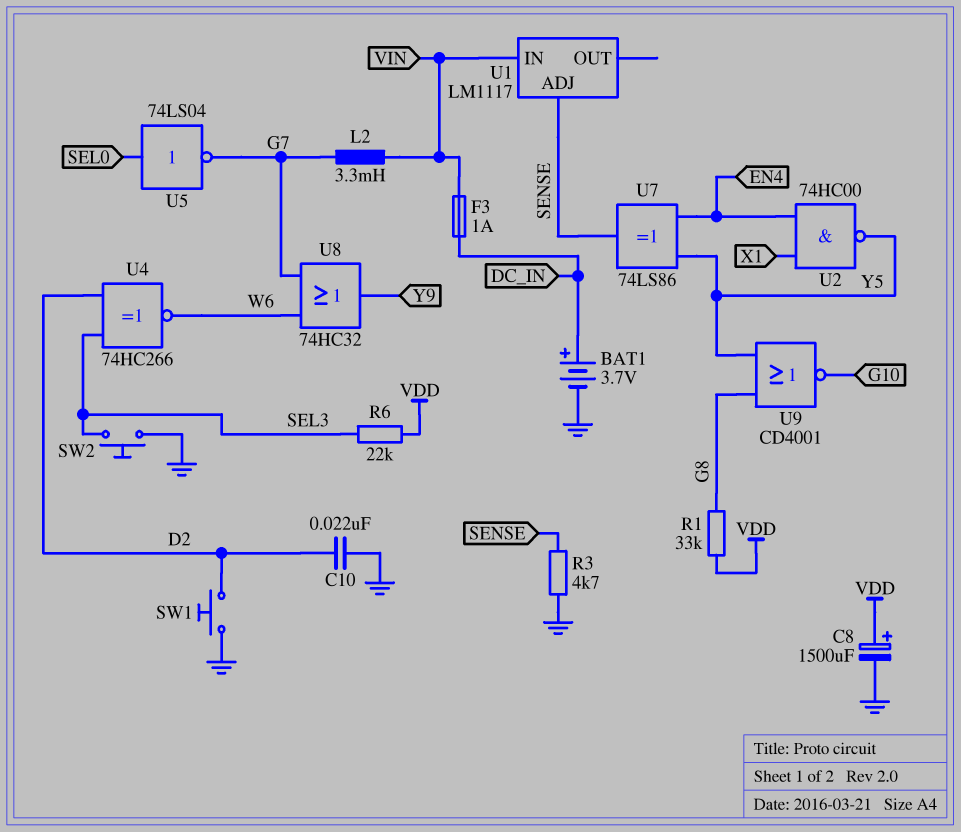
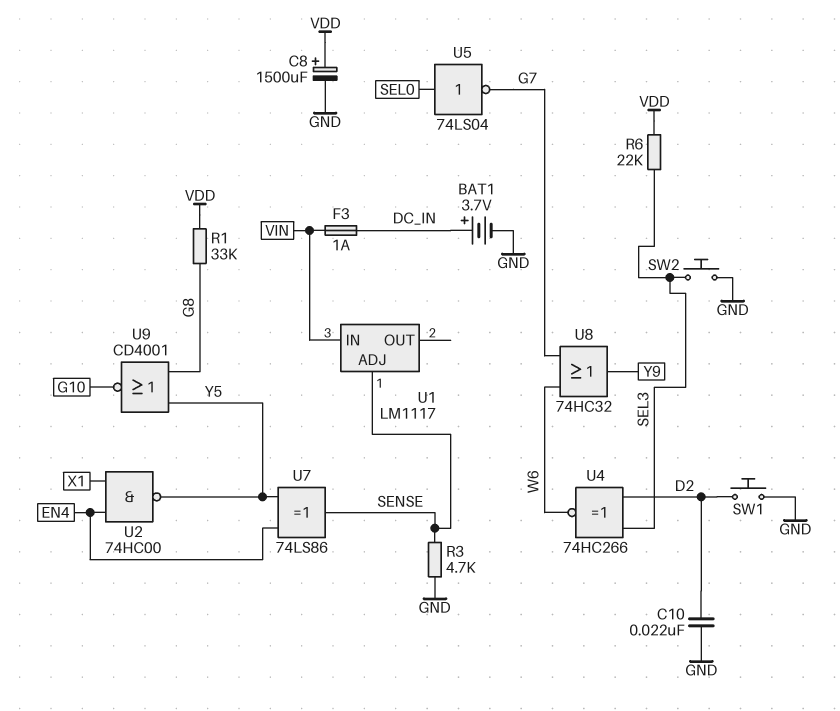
L2: 3.3mH (G7, VIN) -> none

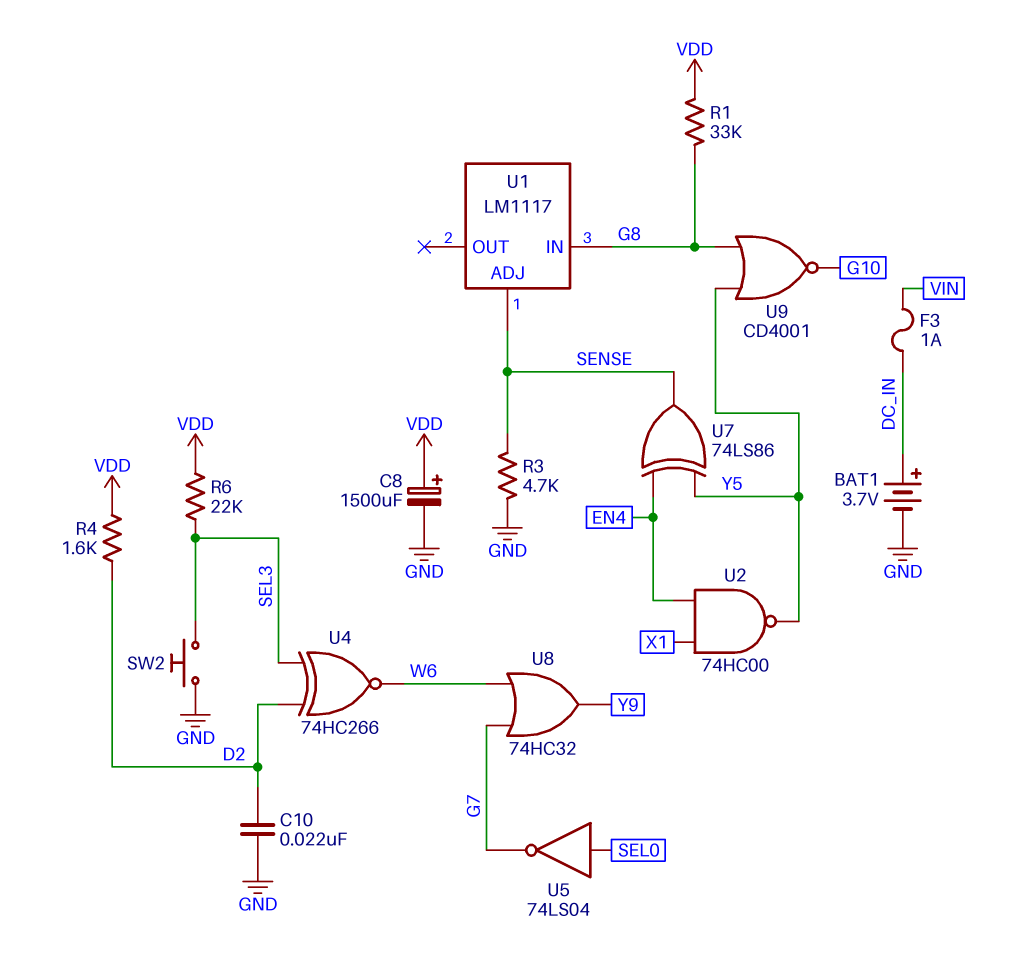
R4: none -> 1.6k (D2, VDD)
SW1: button (D2, GND) -> none
U1 pin IN: VIN -> G8

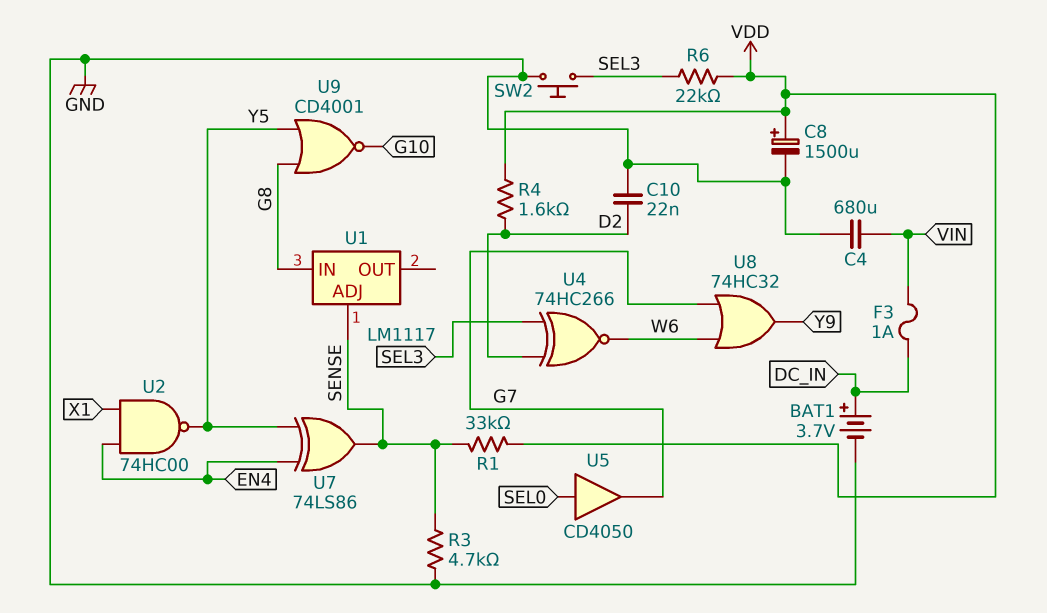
C4: none -> 680uF (GND, VIN)
R1: 33k (G8, VDD) -> 33k (SENSE, VDD)
U5: NOT 74LS04 (in SEL0, out G7) -> buffer CD4050 (in SEL0, out G7)

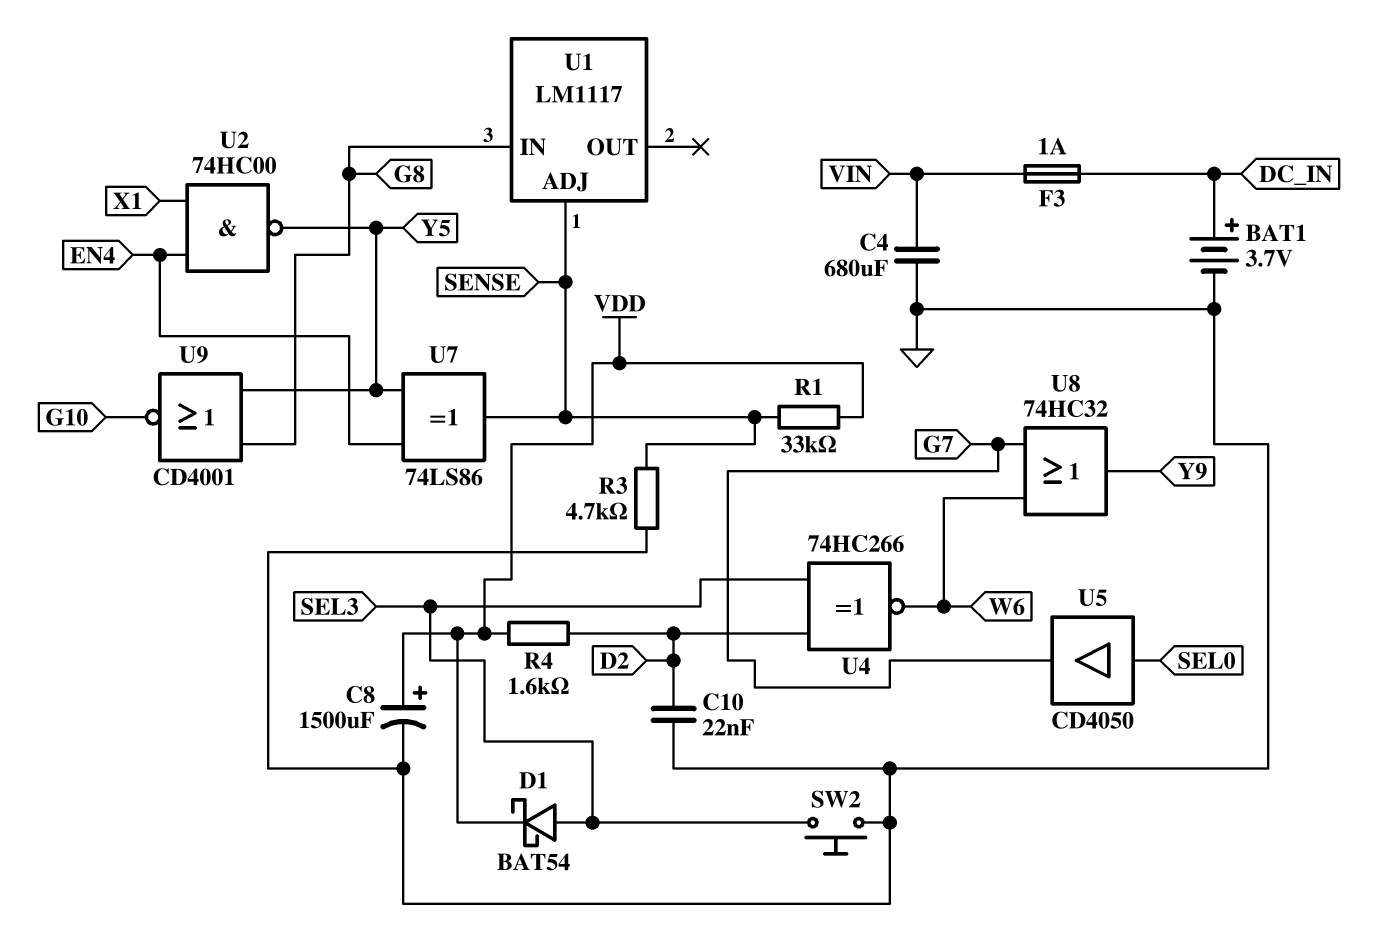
D1: none -> schottky BAT54 (A SEL3, K VDD)
R6: 22k (SEL3, VDD) -> none

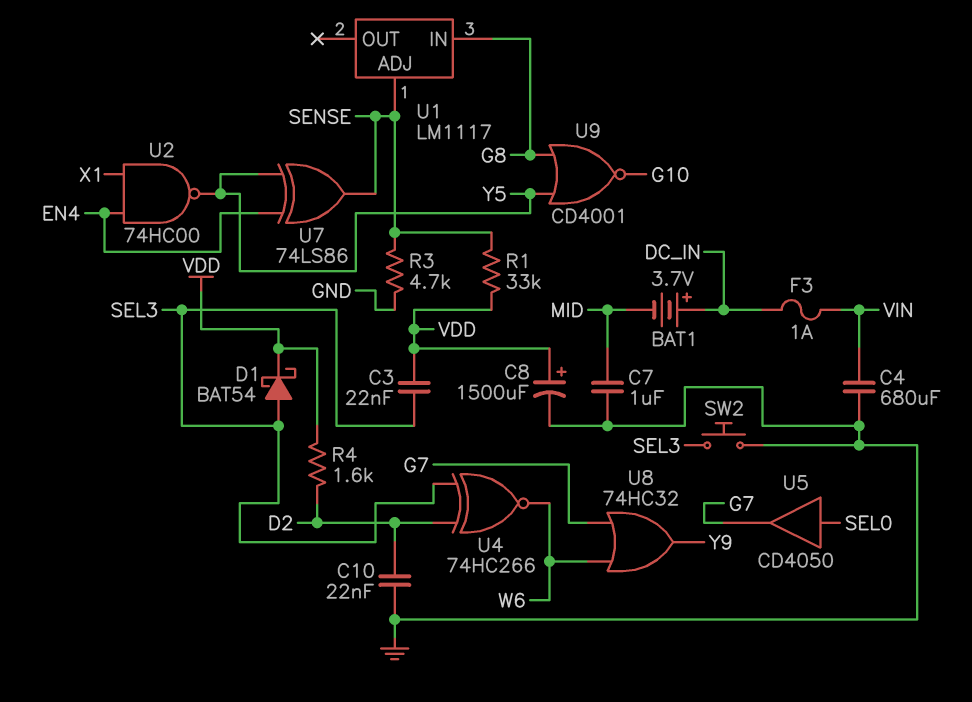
BAT1: 3.7V (plus DC_IN, minus GND) -> 3.7V (plus DC_IN, minus MID)
C3: none -> 22nF (SEL3, VDD)
C7: none -> 1uF (GND, MID)

